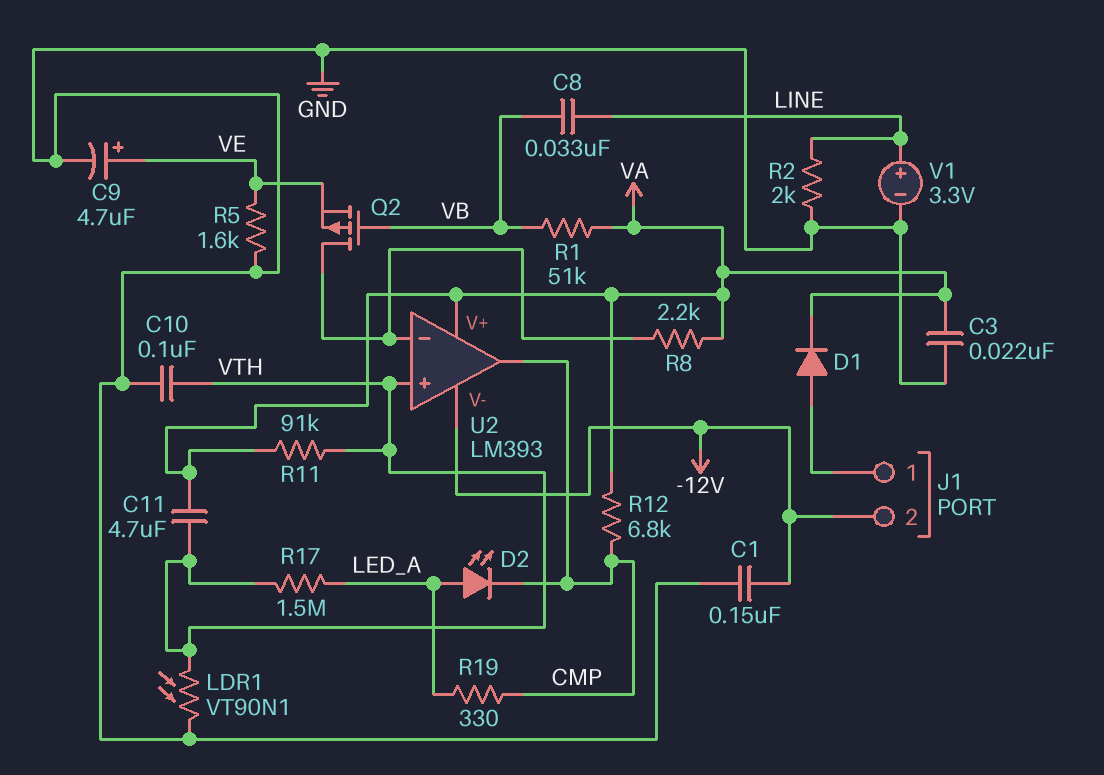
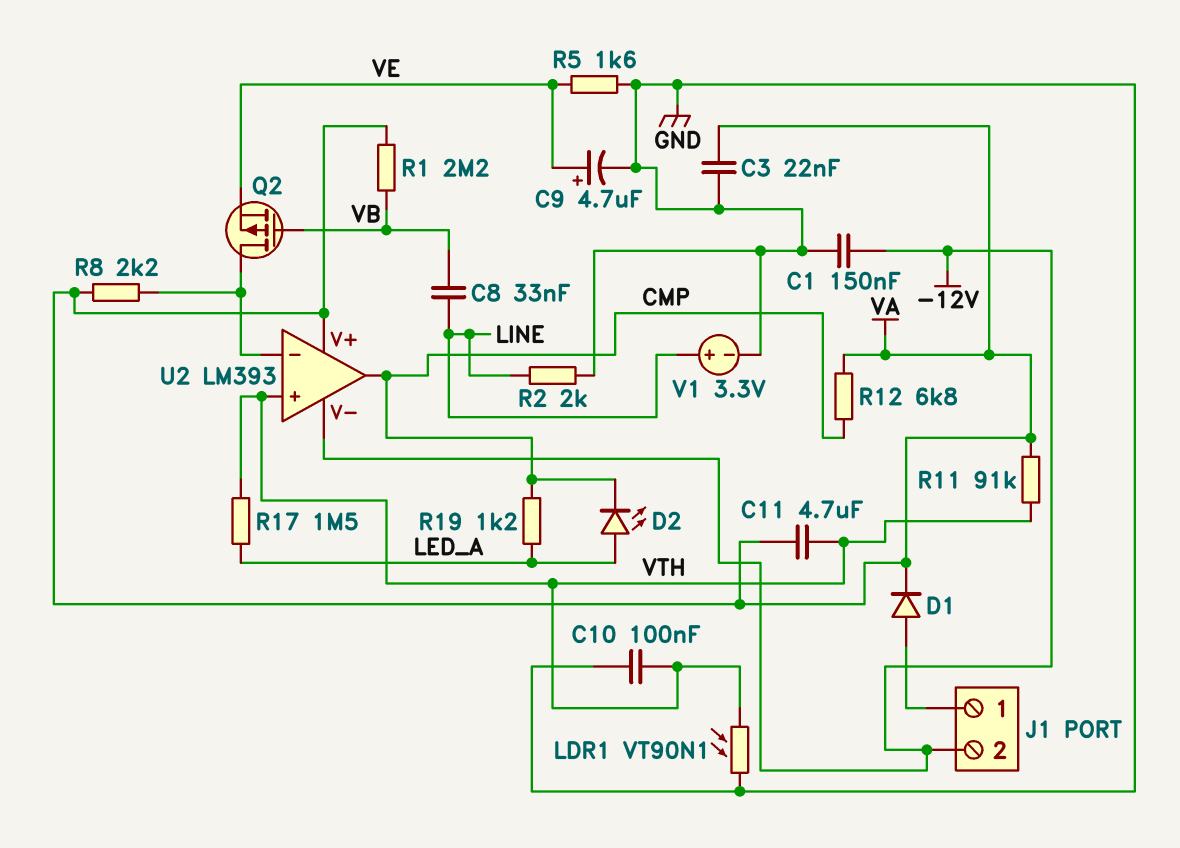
R1: 51k (VA, VB) -> 2.2M (VA, VB)
R19: 330 (CMP, LED_A) -> 1.2k (CMP, LED_A)

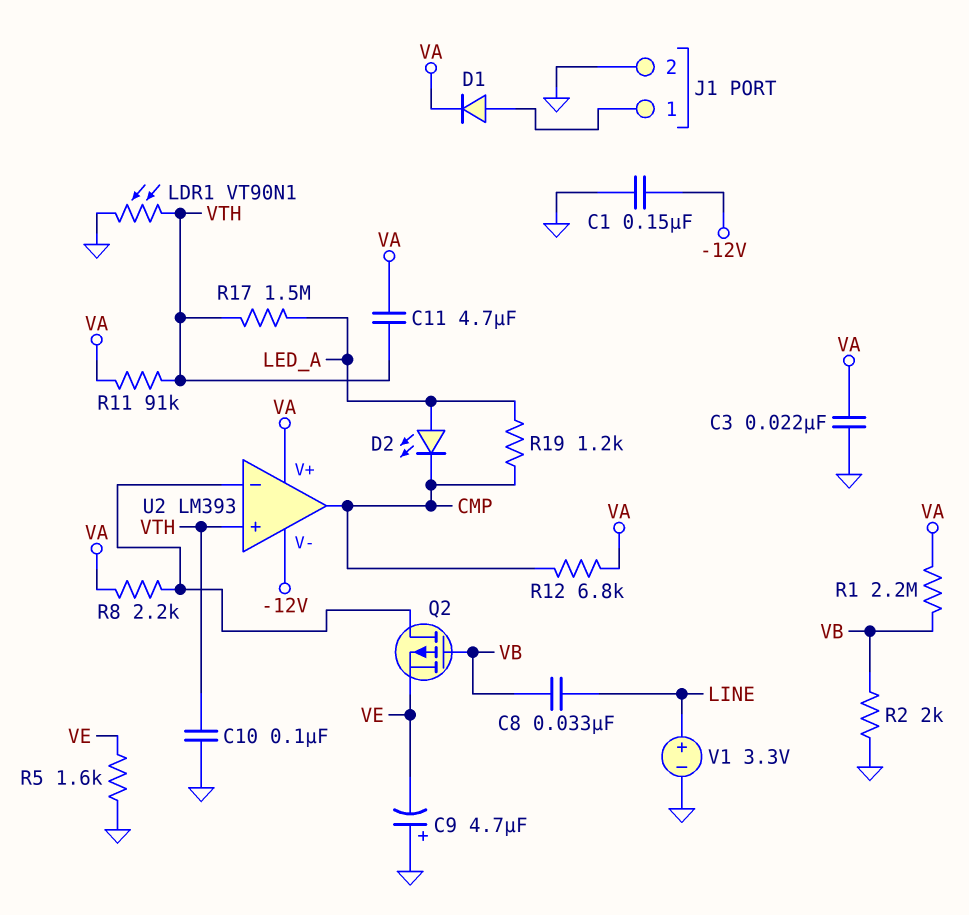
C9: 4.7uF (plus VE, minus GND) -> 4.7uF (plus GND, minus VE)
J1 pin 2: -12V -> GND
R2: 2k (GND, LINE) -> 2k (GND, VB)

